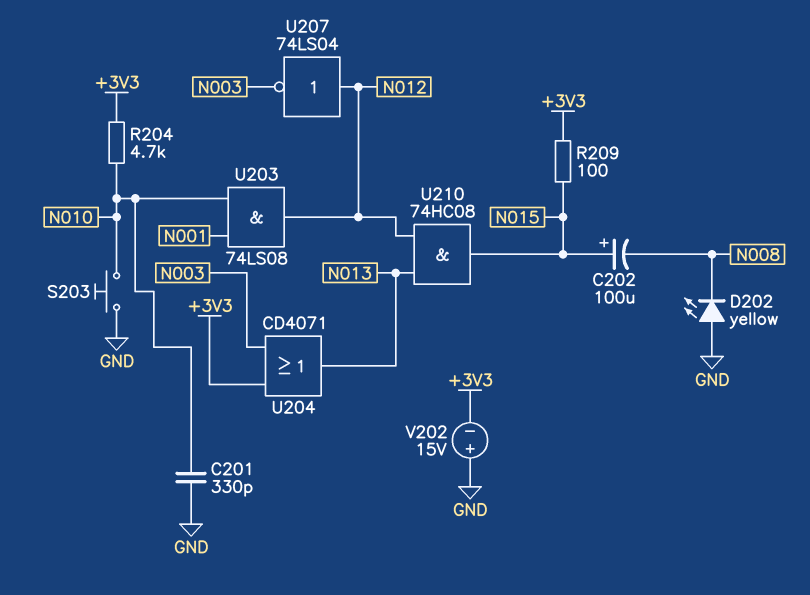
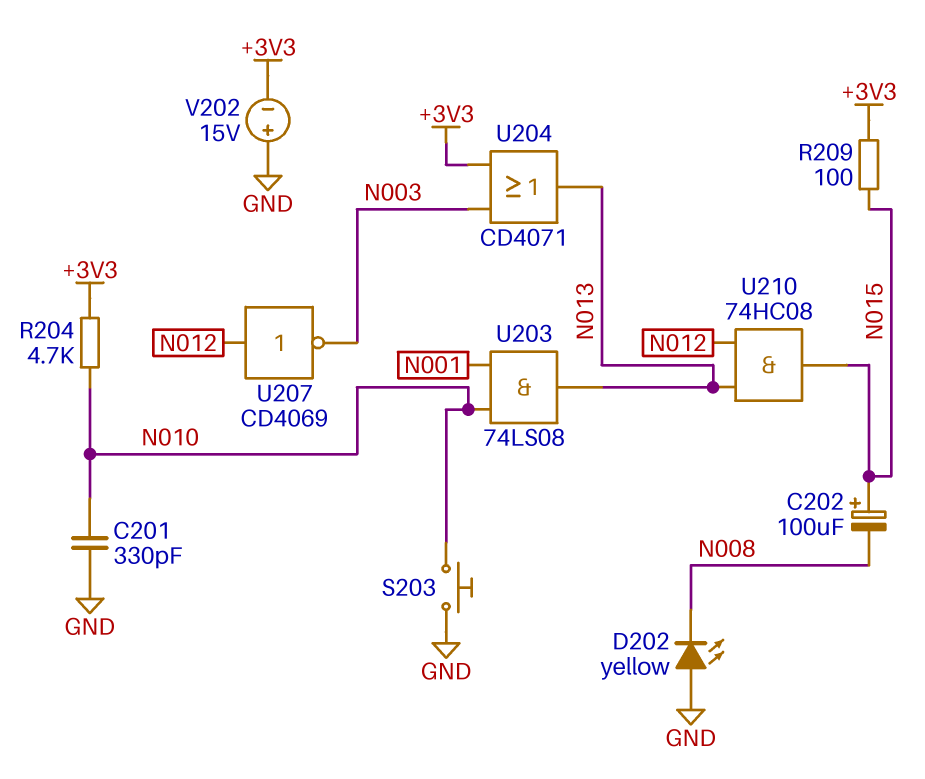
U203: AND 74LS08 (in N001, in N010, out N012) -> AND 74LS08 (in N001, in N010, out N013)
U207: NOT 74LS04 (in N012, out N003) -> NOT CD4069 (in N012, out N003)

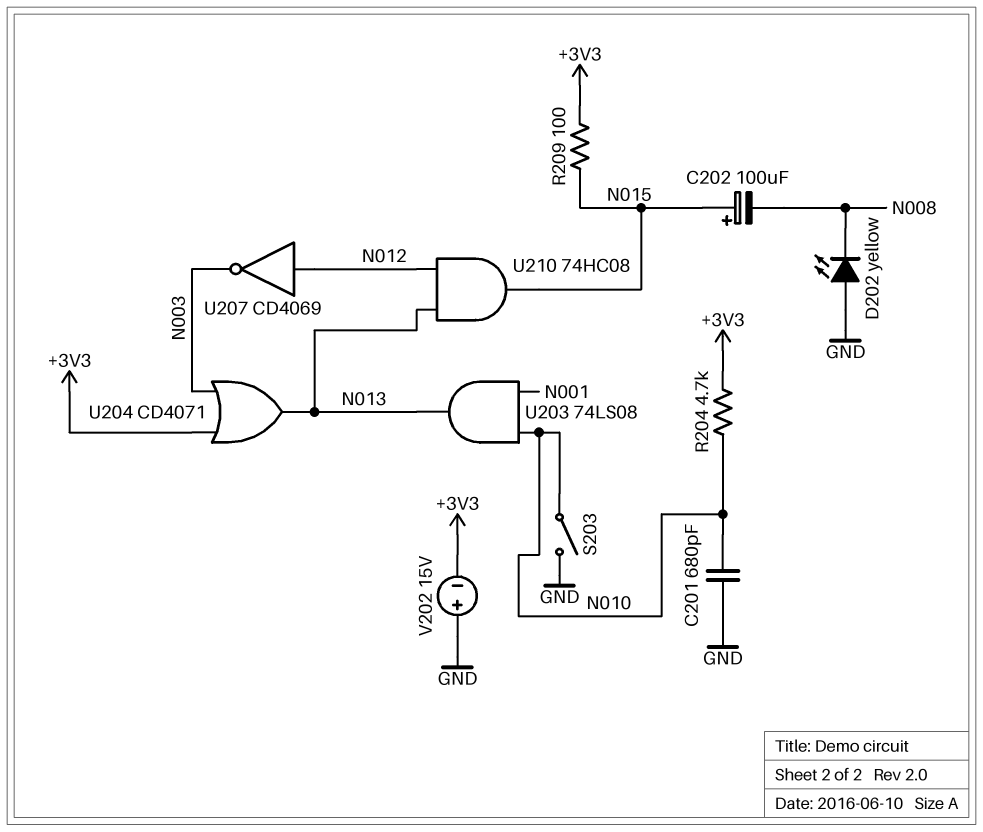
C201: 330pF (GND, N010) -> 680pF (GND, N010)
S203: button (GND, N010) -> switch (GND, N010)

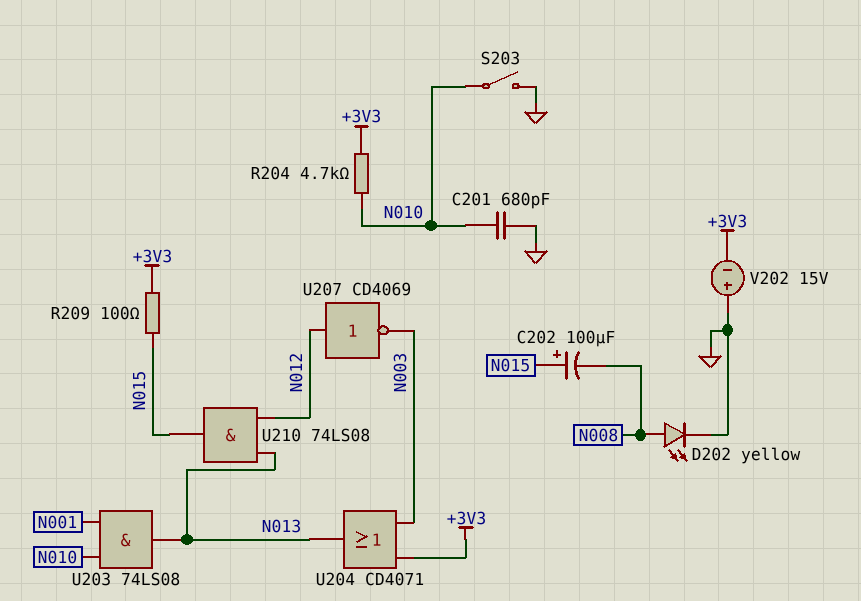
D202: LED yellow (A GND, K N008) -> LED yellow (A N008, K GND)
U210: AND 74HC08 (in N012, in N013, out N015) -> AND 74LS08 (in N012, in N013, out N015)

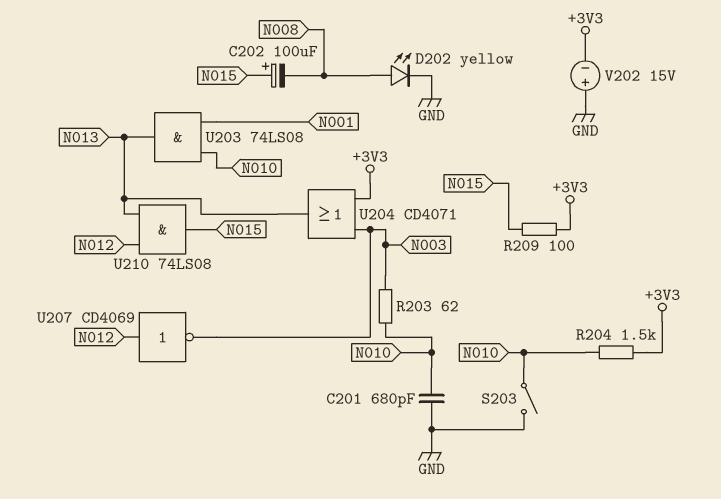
R203: none -> 62 (N003, N010)
R204: 4.7k (+3V3, N010) -> 1.5k (+3V3, N010)

